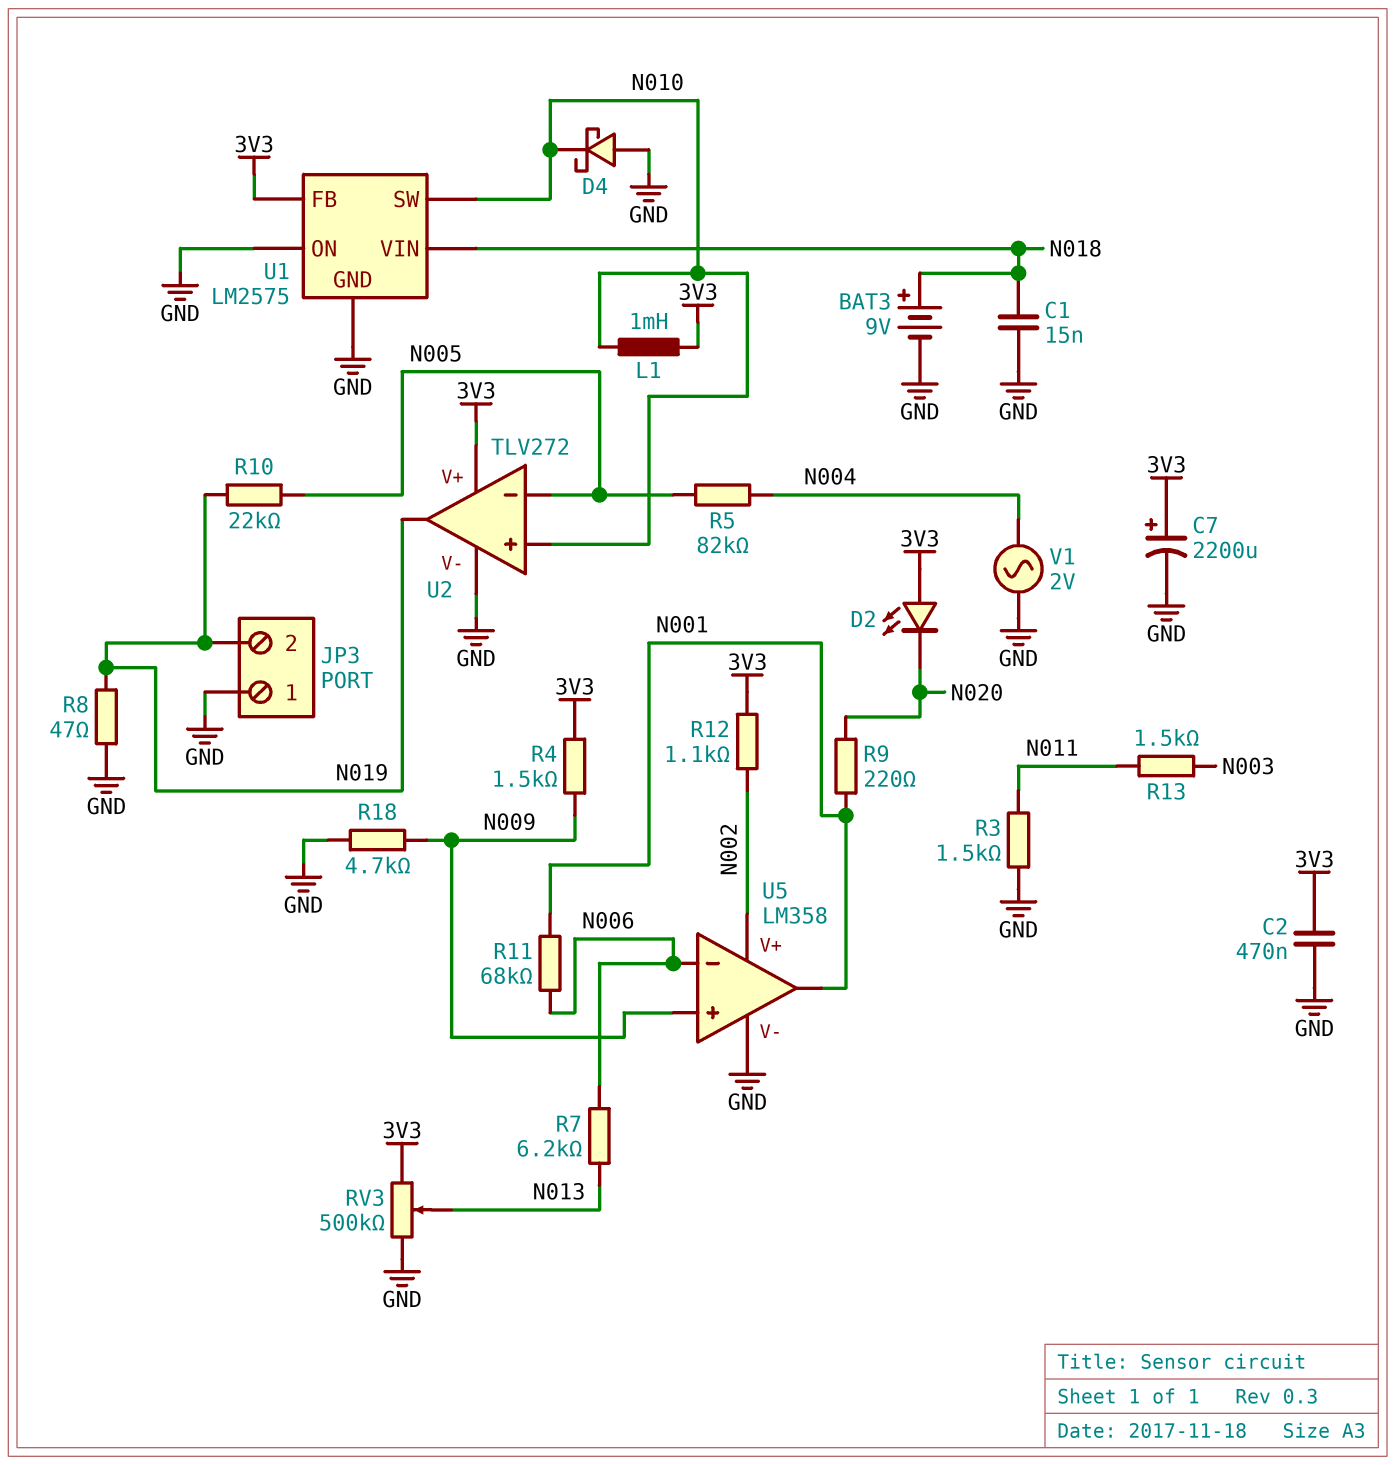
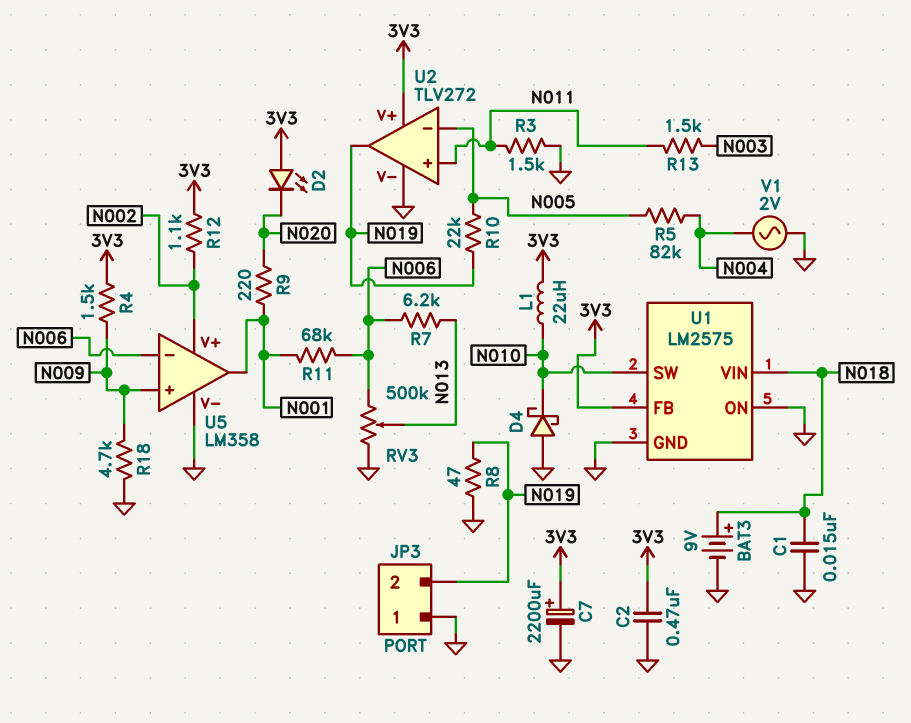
L1: 1mH (3V3, N010) -> 22uH (3V3, N010)
RV3: 500k (3V3, GND, wiper N013) -> 500k (GND, N006, wiper N013)
U2 pin in+: N010 -> N011

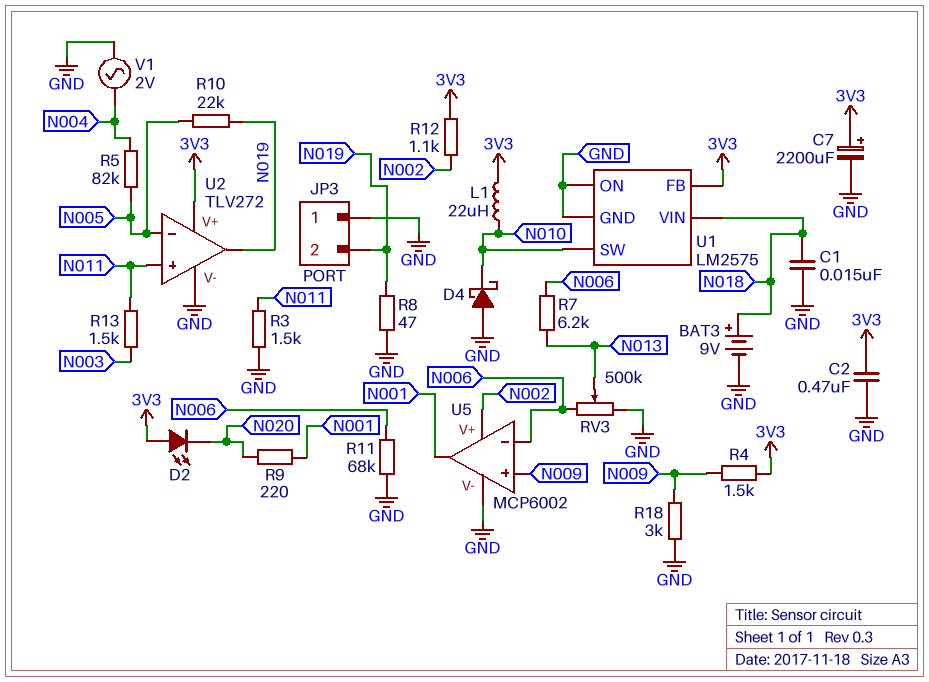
R11: 68k (N001, N006) -> 68k (GND, N006)
R18: 4.7k (GND, N009) -> 3k (GND, N009)
U5: LM358 -> MCP6002

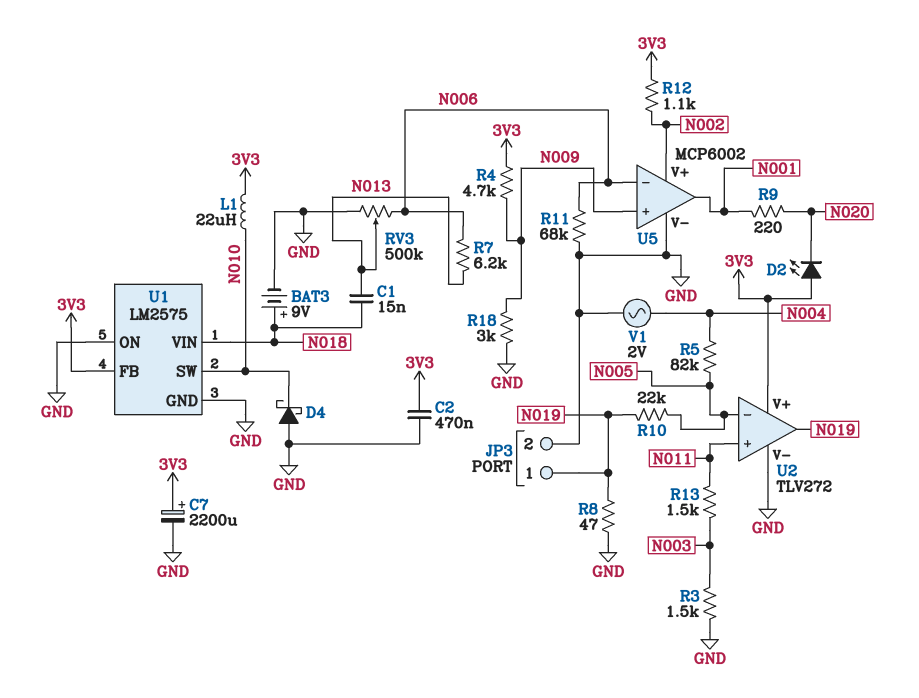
C1: 15nF (GND, N018) -> 15nF (N013, N018)
JP3 pin 1: GND -> N019
JP3 pin 2: N019 -> GND
R3: 1.5k (GND, N011) -> 1.5k (GND, N003)
R4: 1.5k (3V3, N009) -> 4.7k (3V3, N009)

